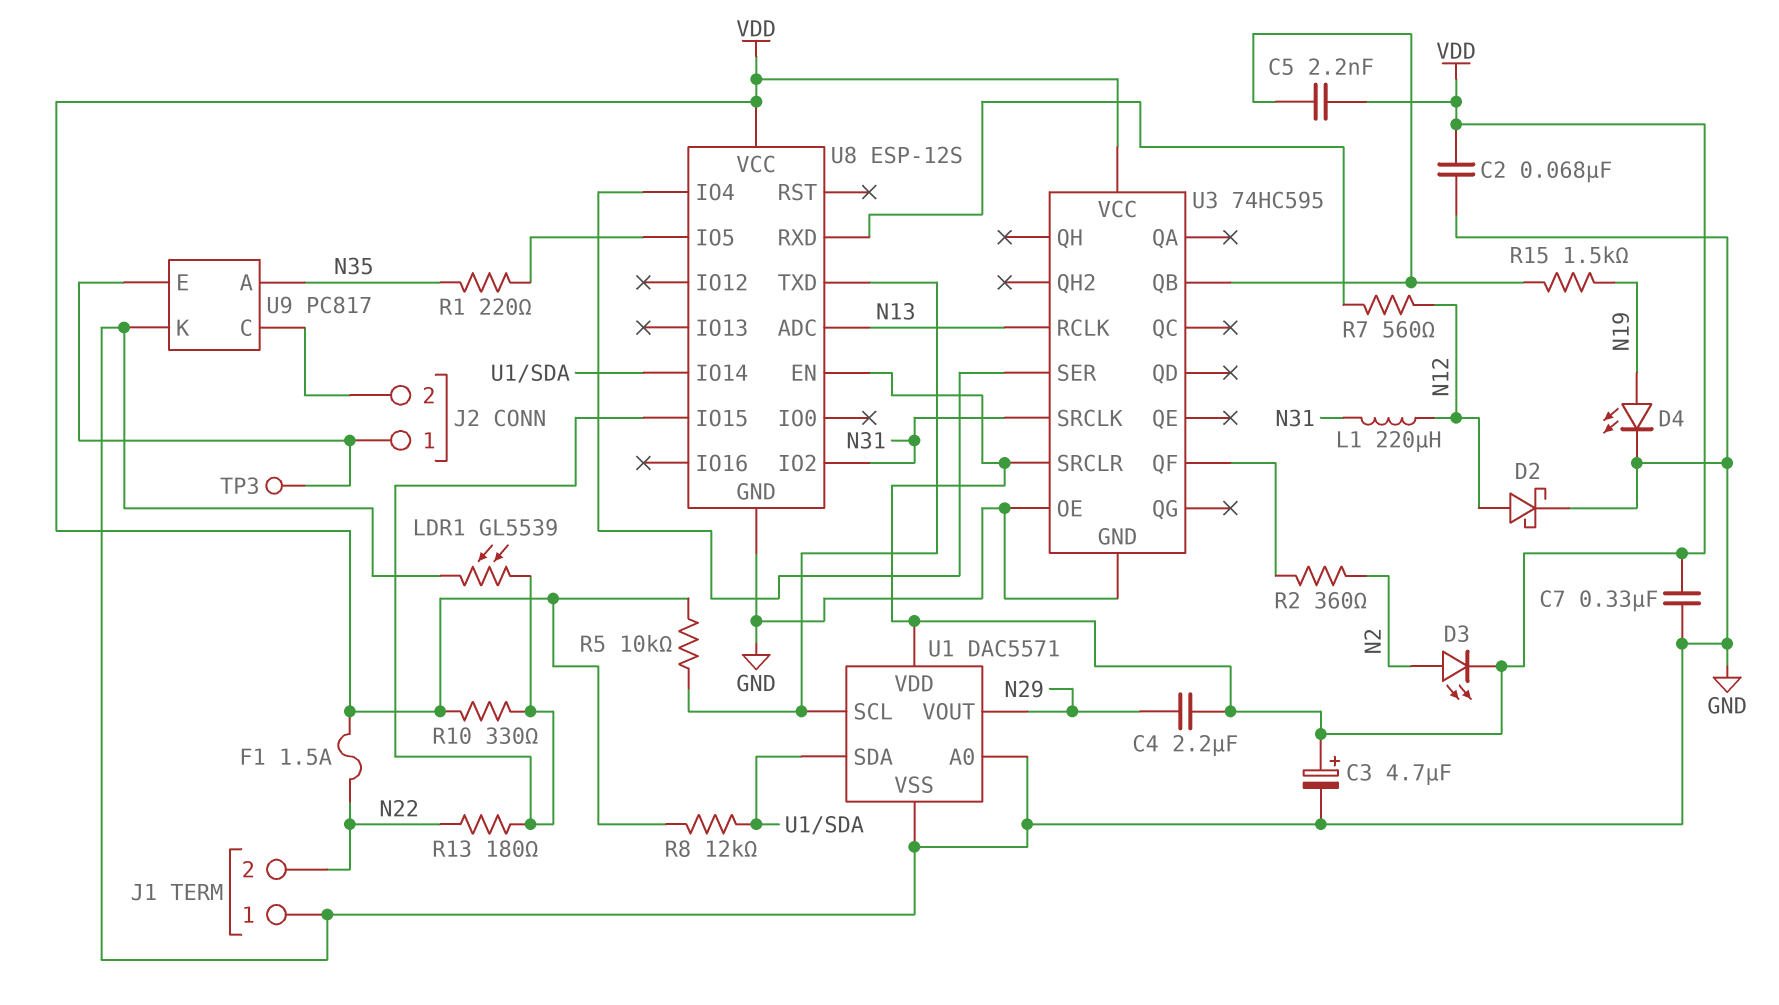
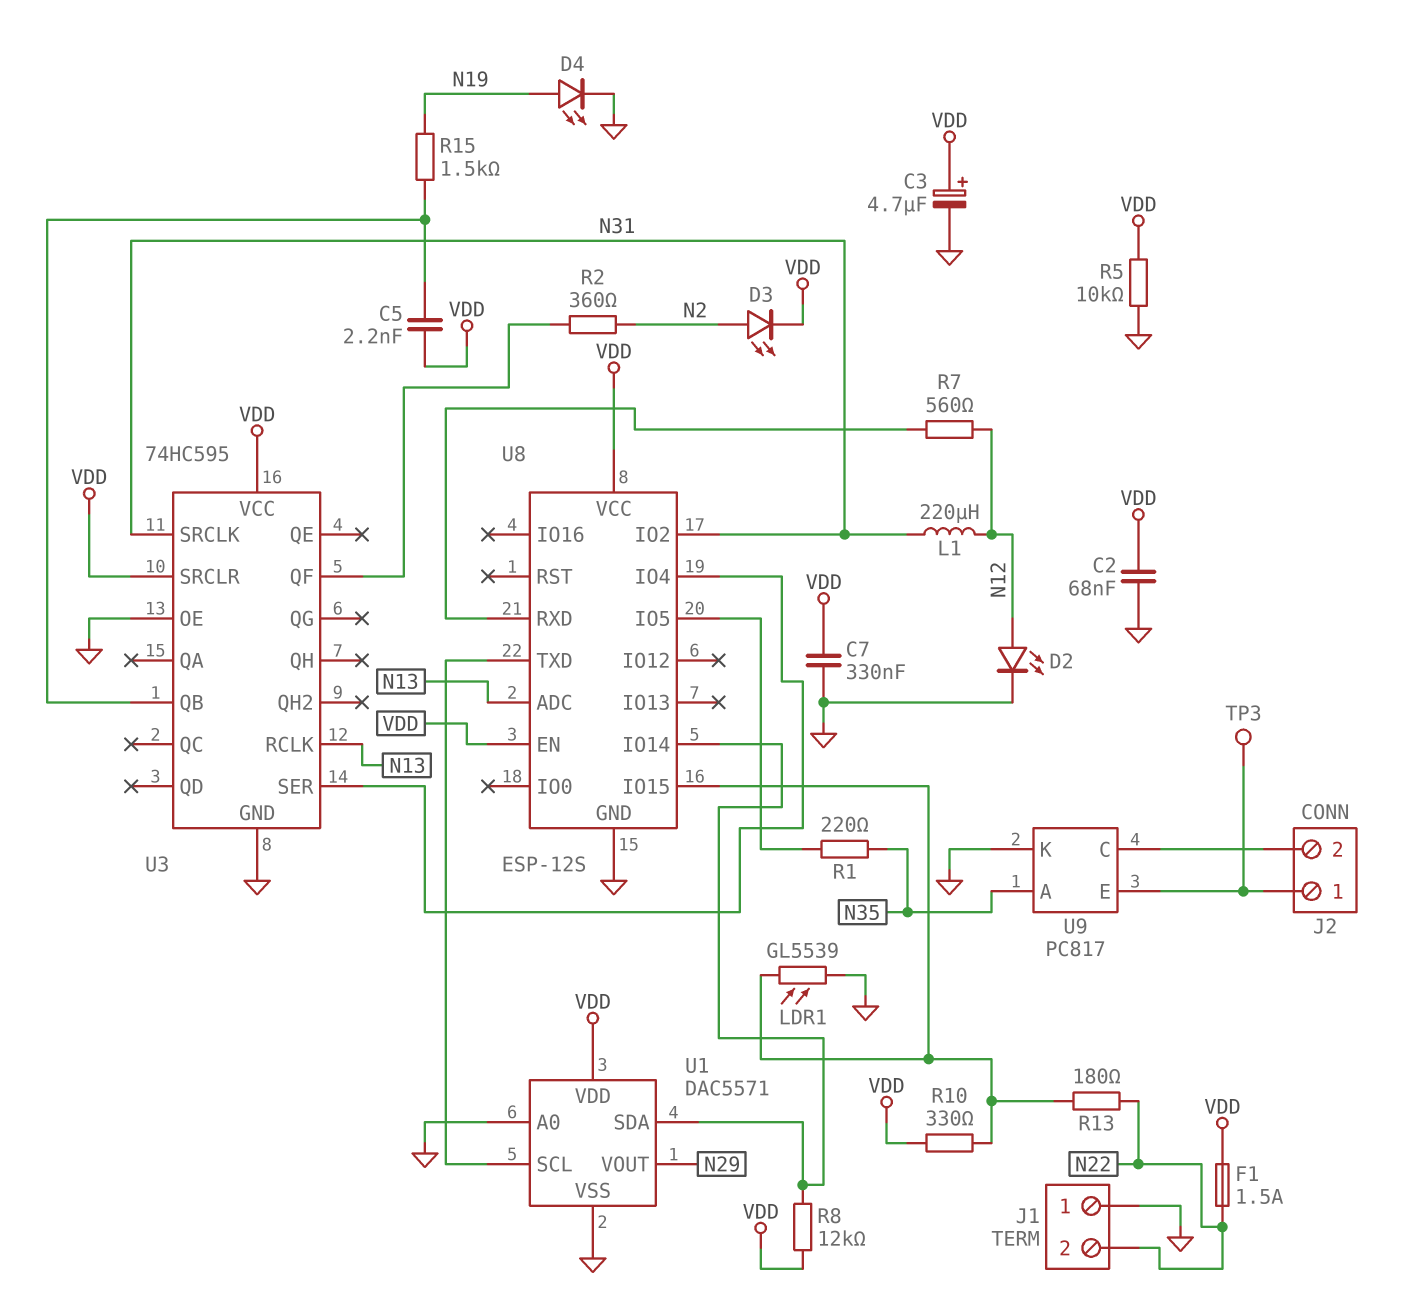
C4: 2.2uF (N29, VDD) -> none
D2: schottky (A N12, K GND) -> LED (A N12, K GND)
R5: 10k (U1/SCL, VDD) -> 10k (GND, VDD)

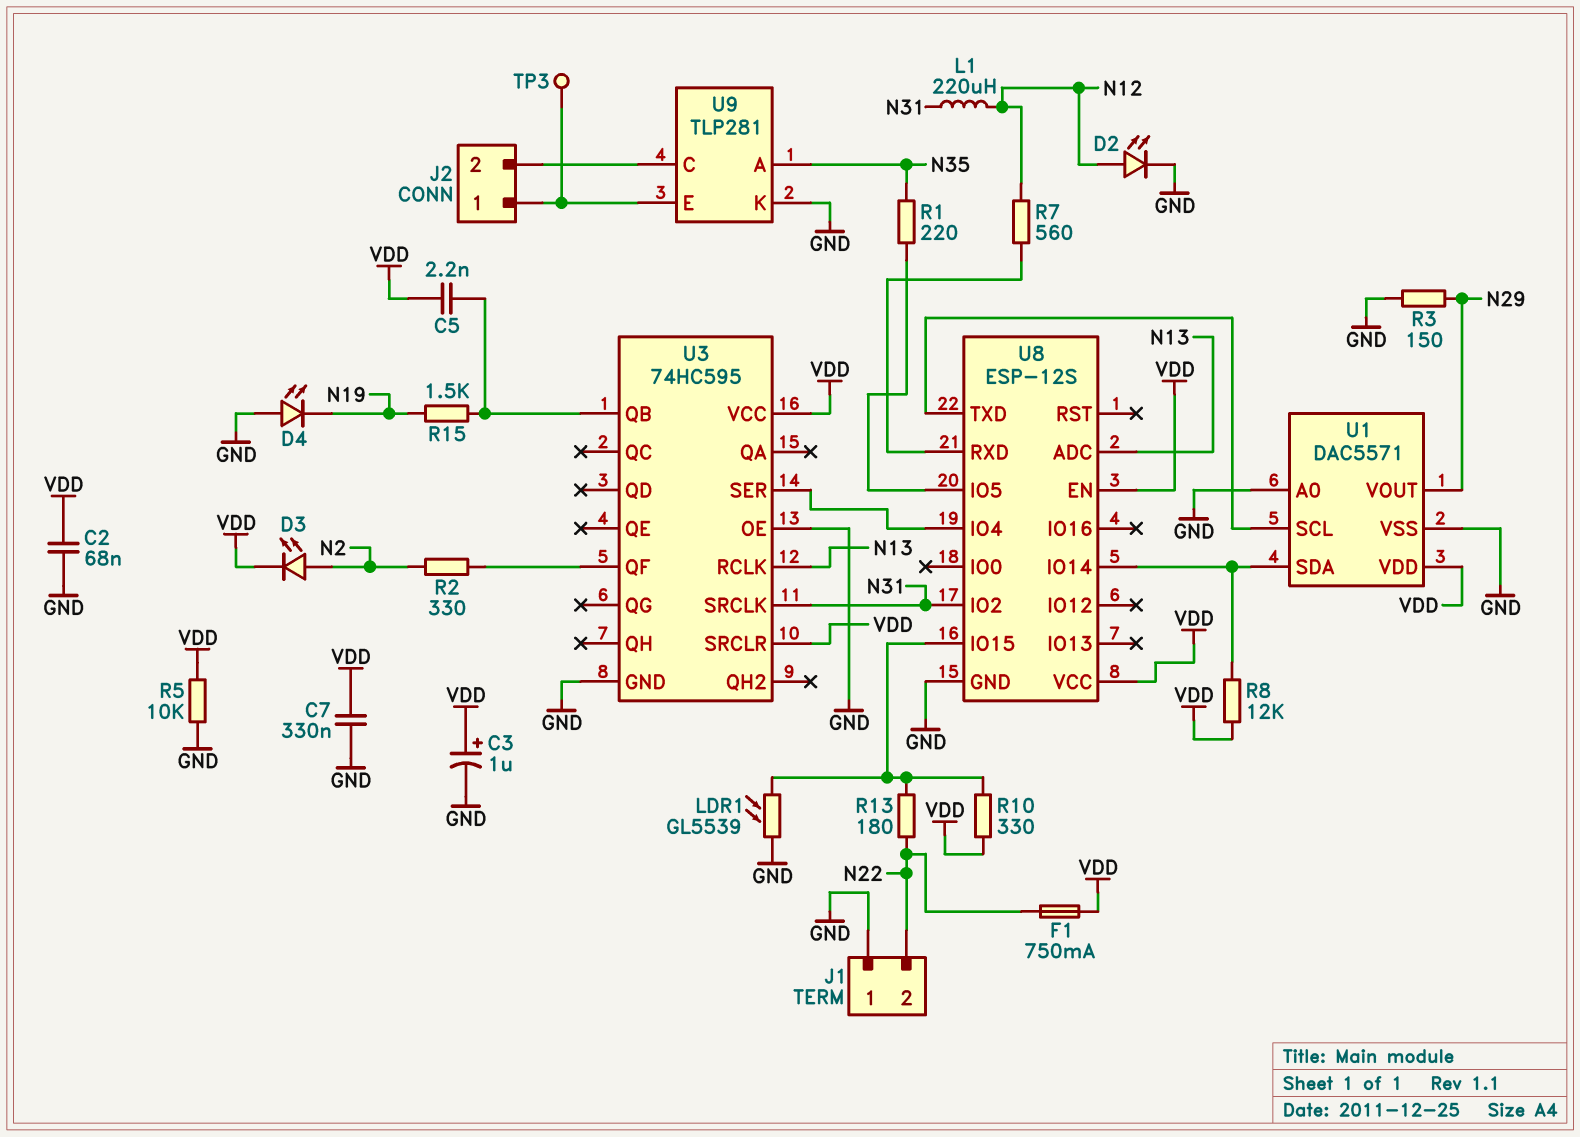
C3: 4.7uF (plus VDD, minus GND) -> 1uF (plus VDD, minus GND)
D4: LED (A N19, K GND) -> LED (A GND, K N19)
F1: 1.5A (N22, VDD) -> 750mA (N22, VDD)
R2: 360 (N2, U3/QF) -> 330 (N2, U3/QF)
R3: none -> 150 (GND, N29)
U9: PC817 -> TLP281

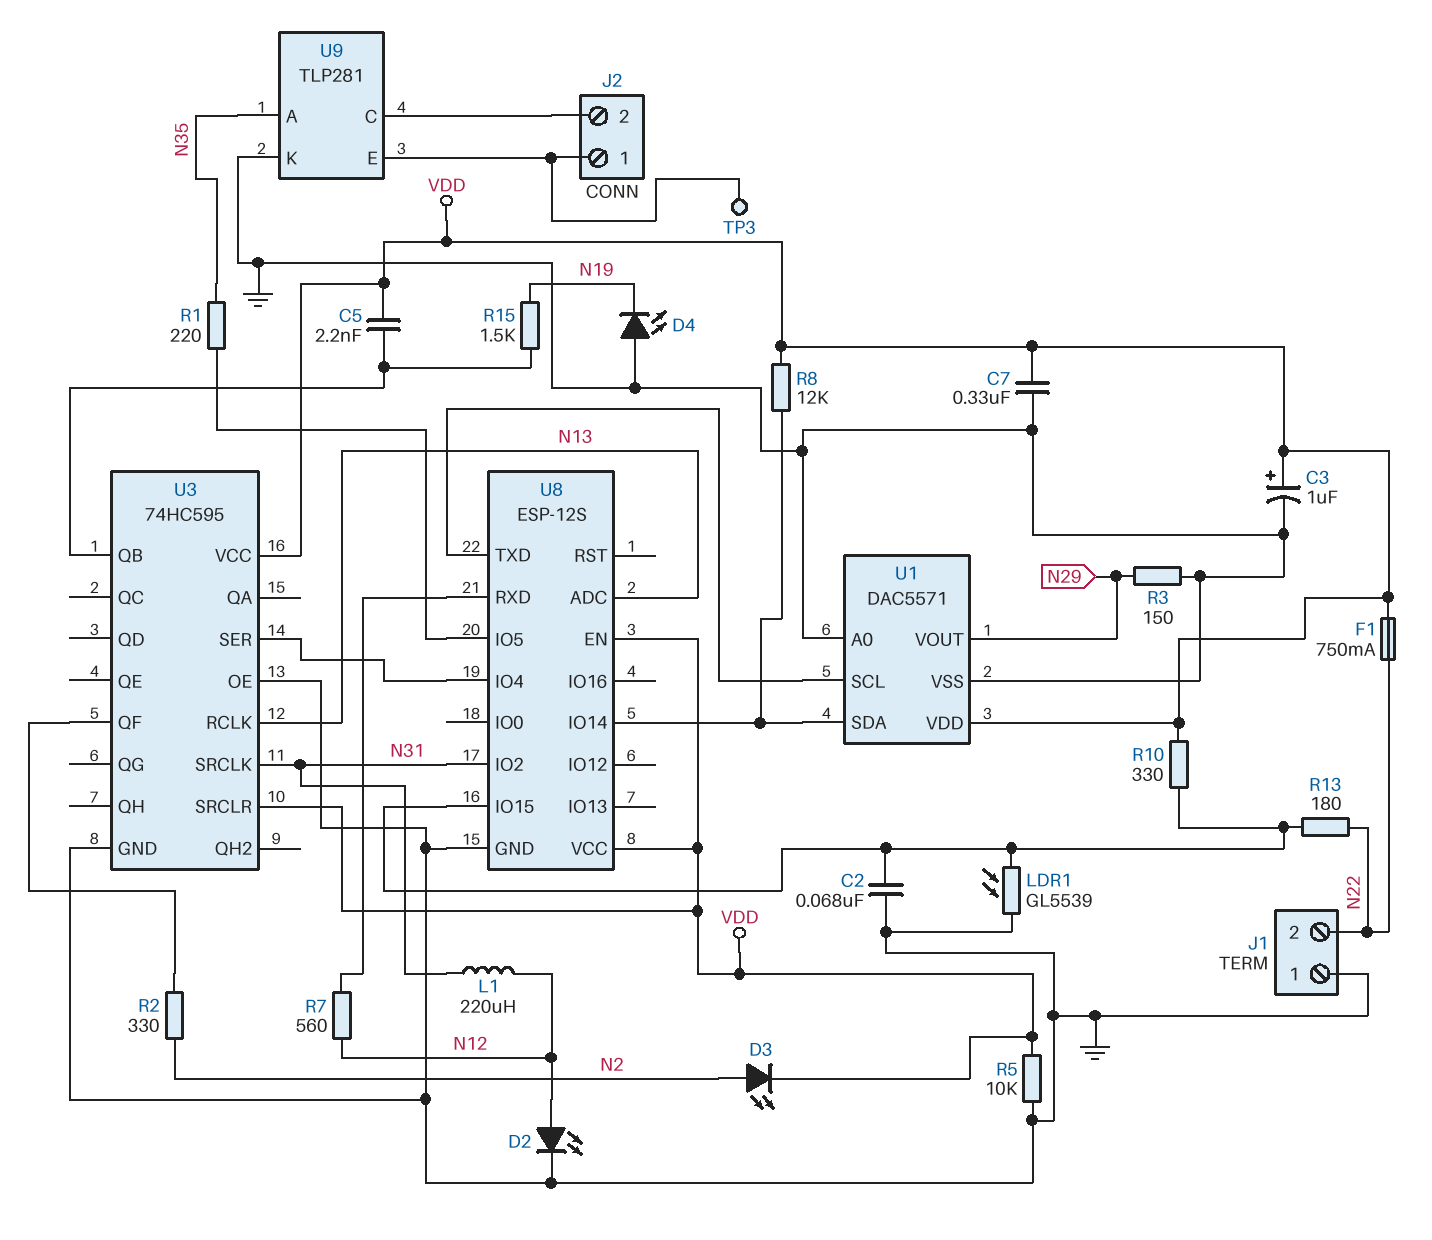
C2: 68nF (GND, VDD) -> 68nF (GND, U8/IO15)

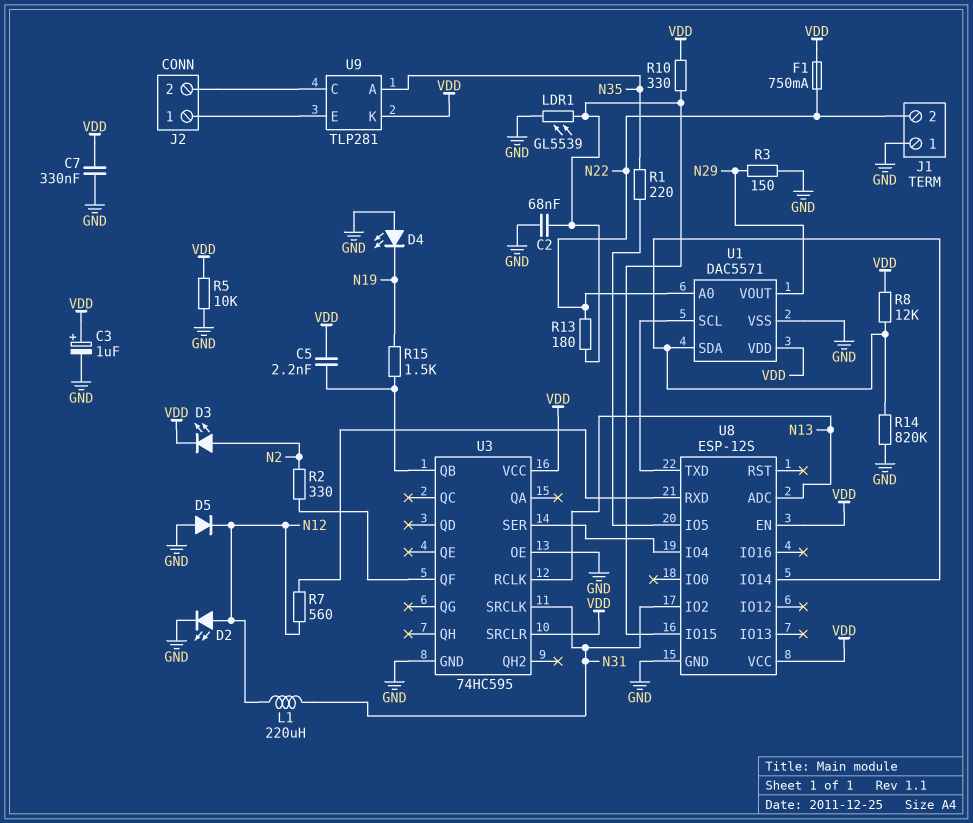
D5: none -> diode (A GND, K N12)
R14: none -> 820k (GND, U1/SDA)
TP3: test point (J2/1) -> none
U1 pin A0: GND -> N22
U9 pin K: GND -> VDD

